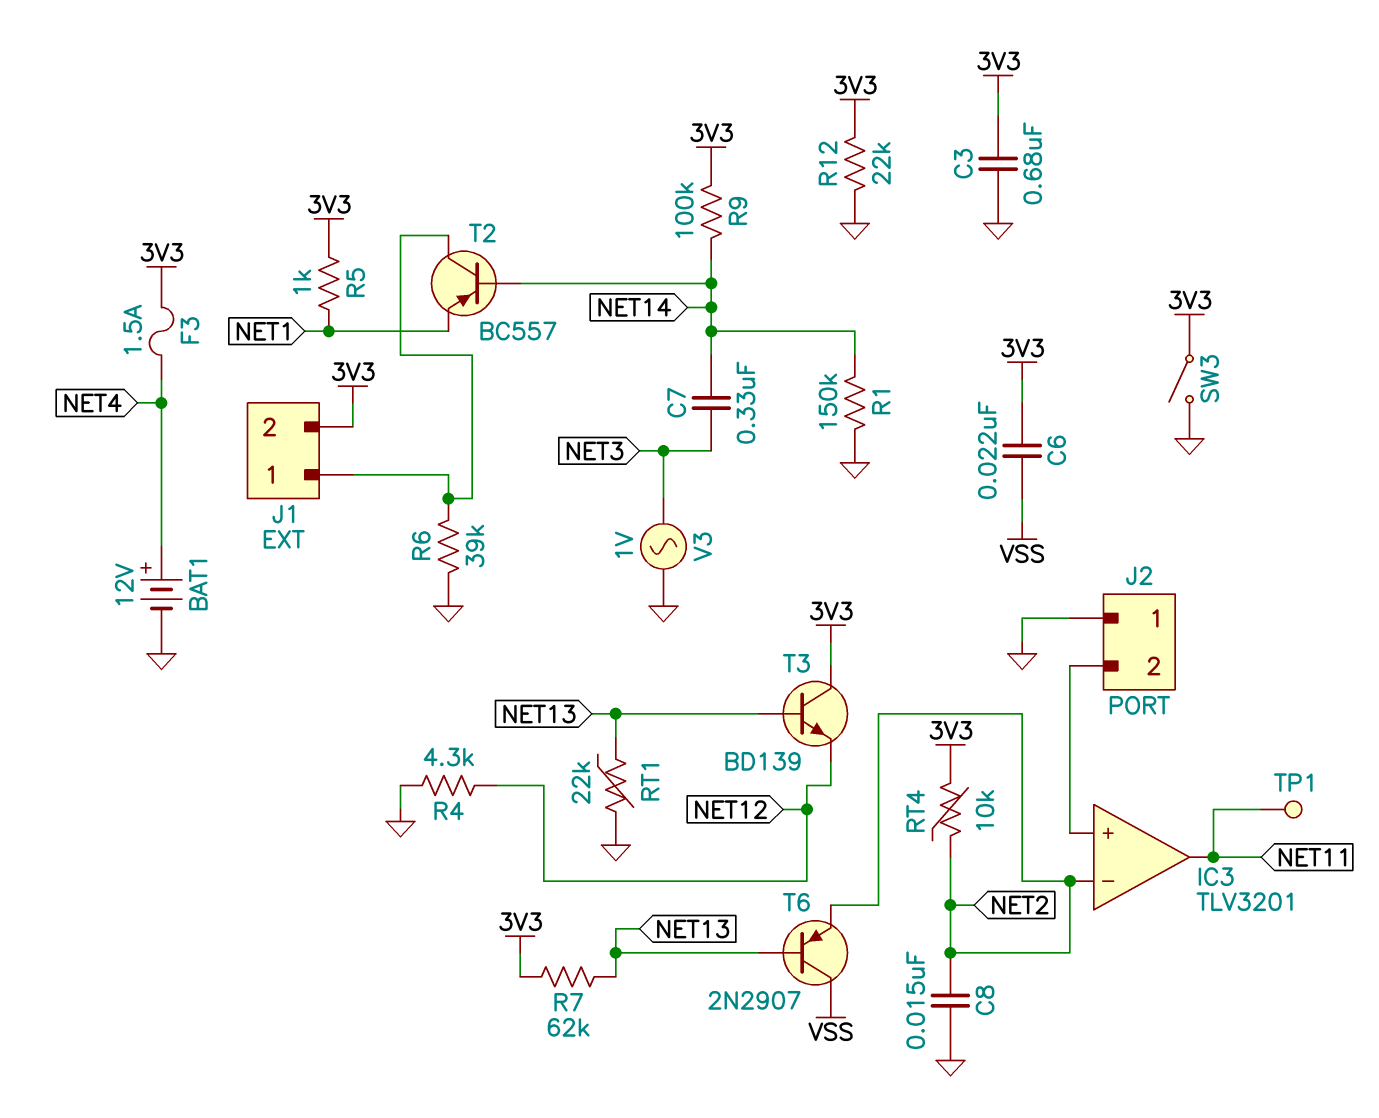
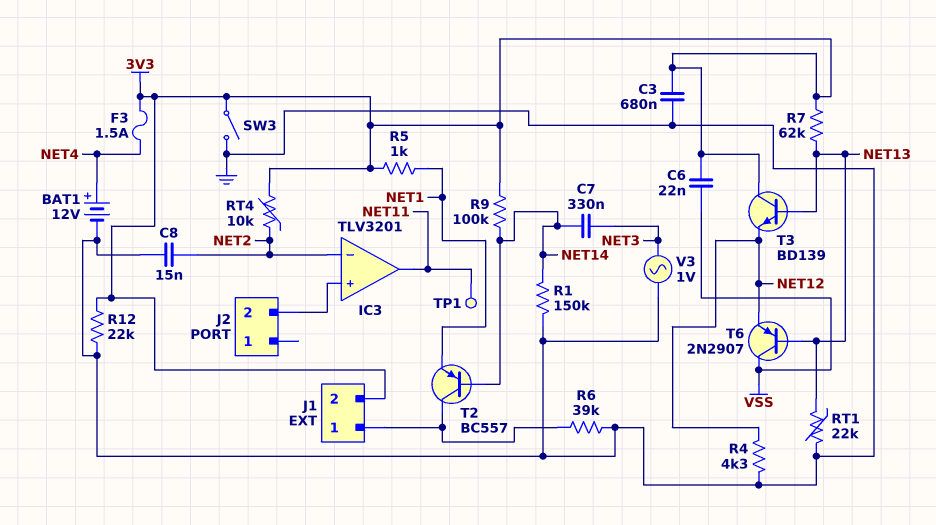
J2 pin 1: GND -> none
T6: PNP 2N2907 (B NET13, C VSS, E NET2) -> PNP 2N2907 (B NET13, C VSS, E NET12)

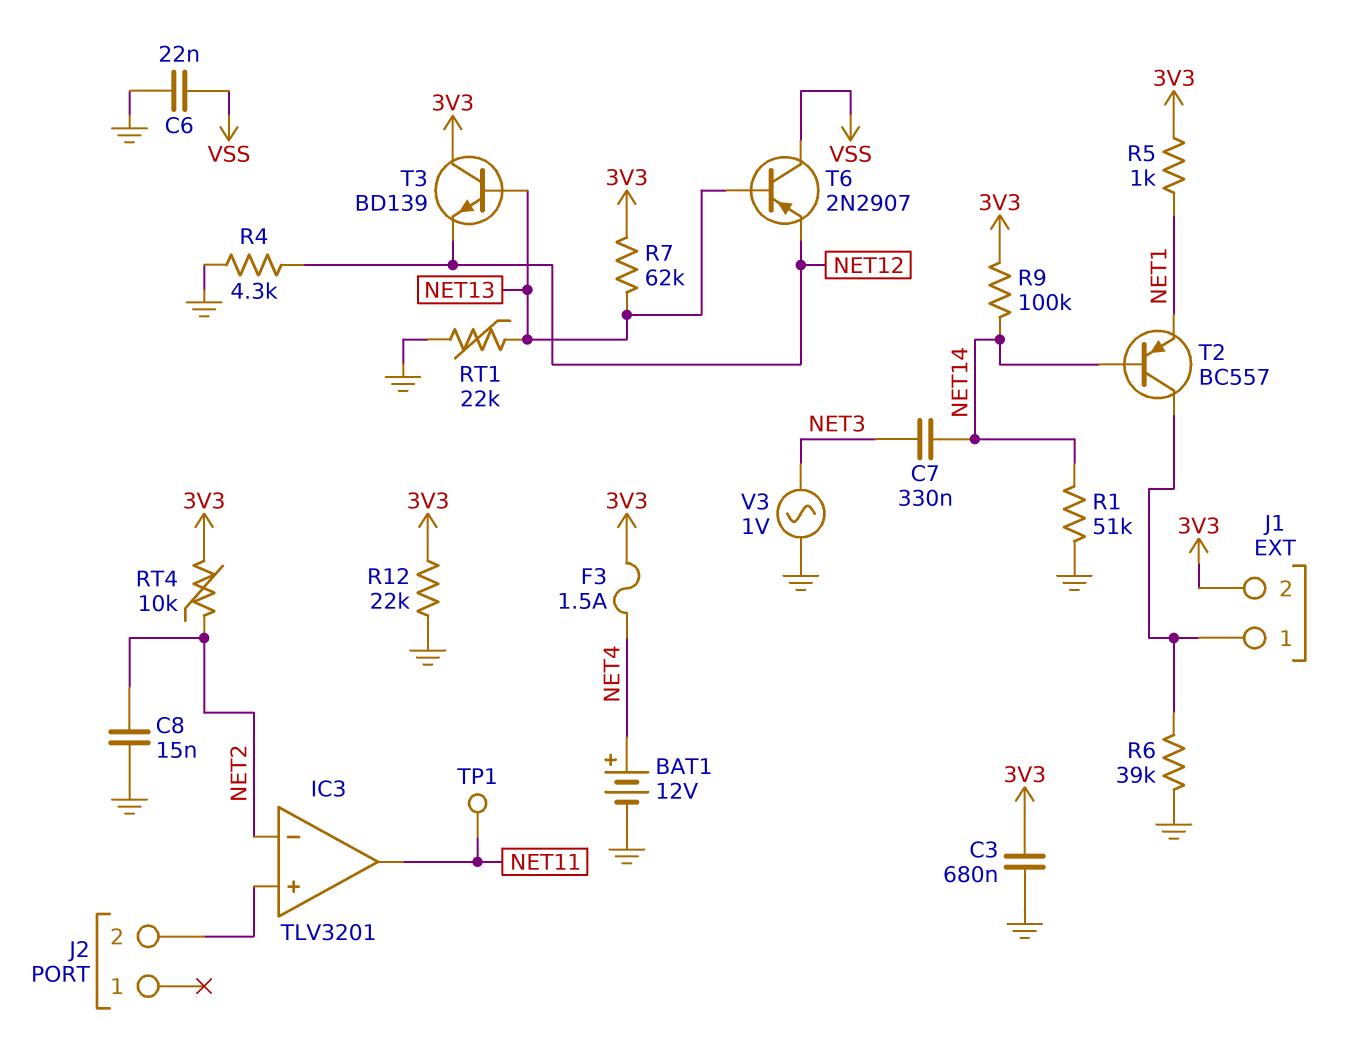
C6: 22nF (3V3, VSS) -> 22nF (GND, VSS)
R1: 150k (GND, NET14) -> 51k (GND, NET14)
SW3: switch (3V3, GND) -> none

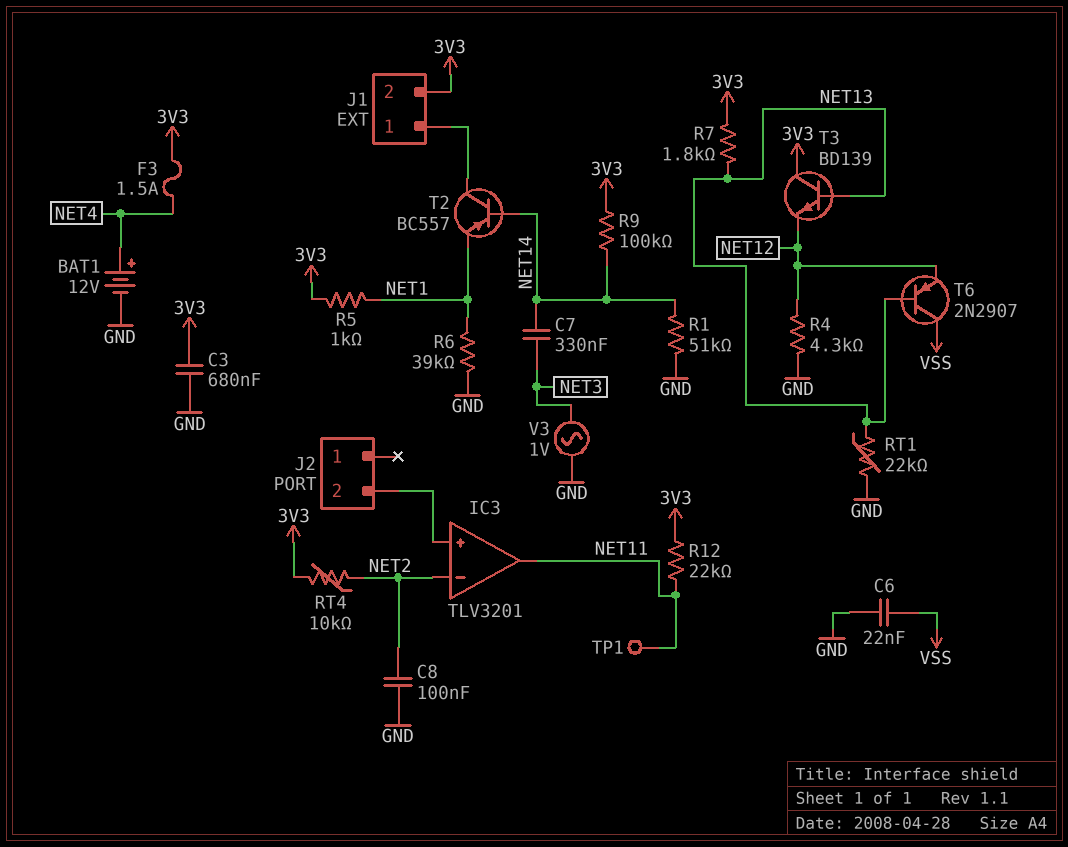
C8: 15nF (GND, NET2) -> 100nF (GND, NET2)
R6: 39k (GND, J1/1) -> 39k (GND, NET1)
R7: 62k (3V3, NET13) -> 1.8k (3V3, NET13)
R12: 22k (3V3, GND) -> 22k (3V3, NET11)

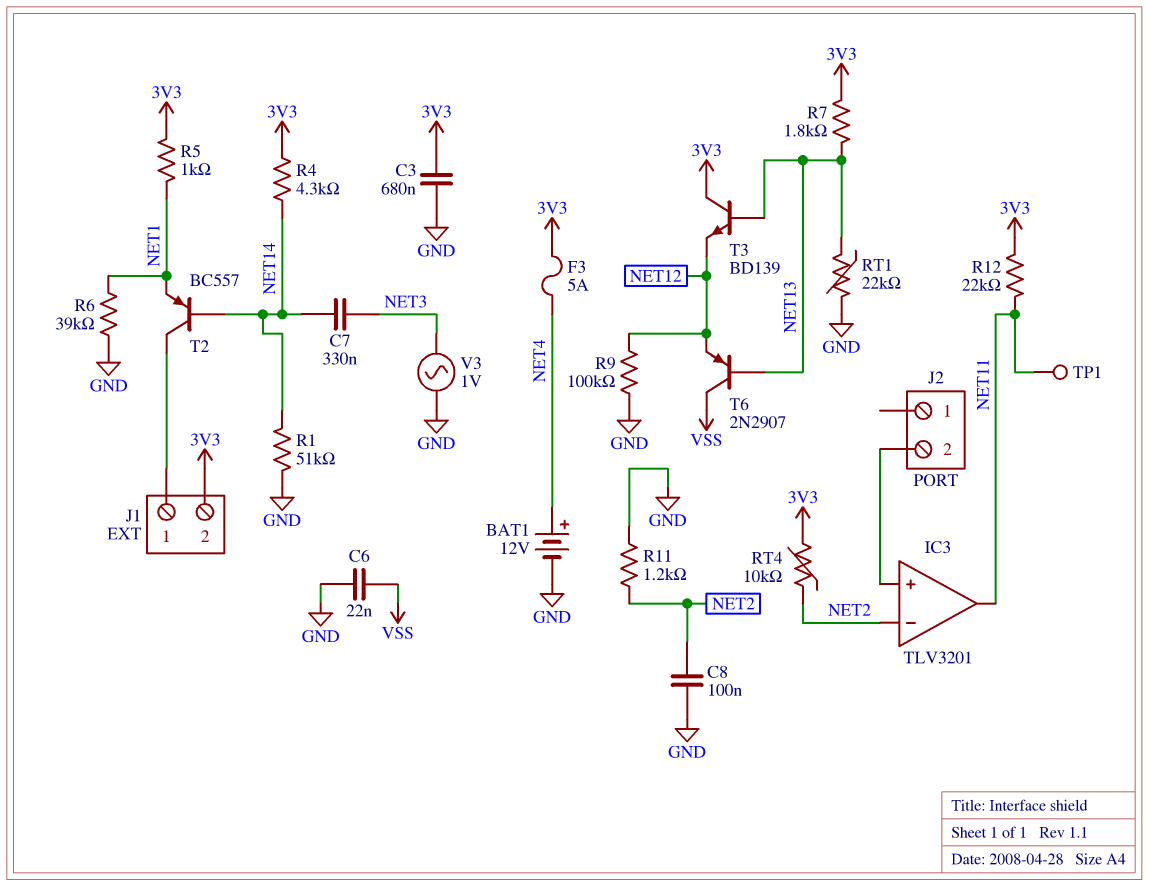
F3: 1.5A (3V3, NET4) -> 5A (3V3, NET4)
R4: 4.3k (GND, NET12) -> 4.3k (3V3, NET14)
R9: 100k (3V3, NET14) -> 100k (GND, NET12)
R11: none -> 1.2k (GND, NET2)

